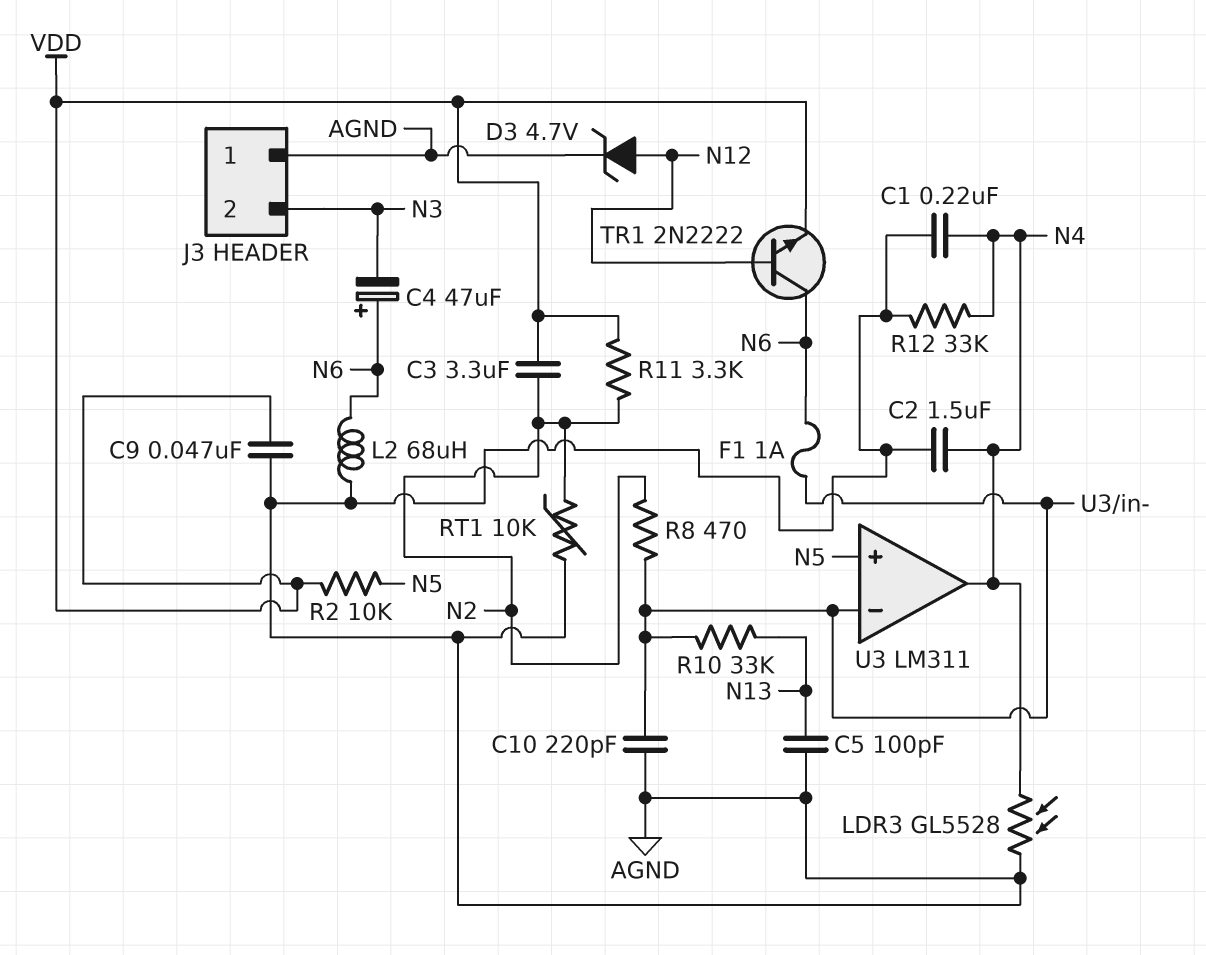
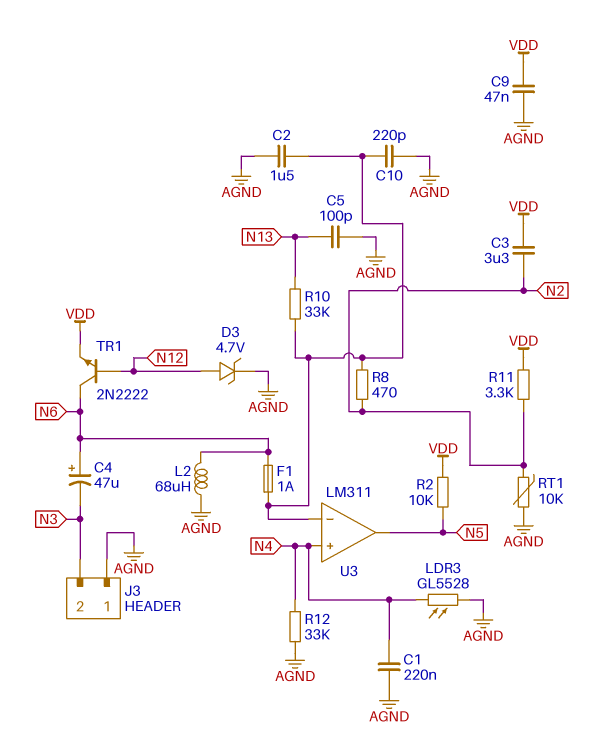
C2: 1.5uF (AGND, N4) -> 1.5uF (AGND, U3/in-)
U3 pin in+: N5 -> N4
U3 pin out: N4 -> N5

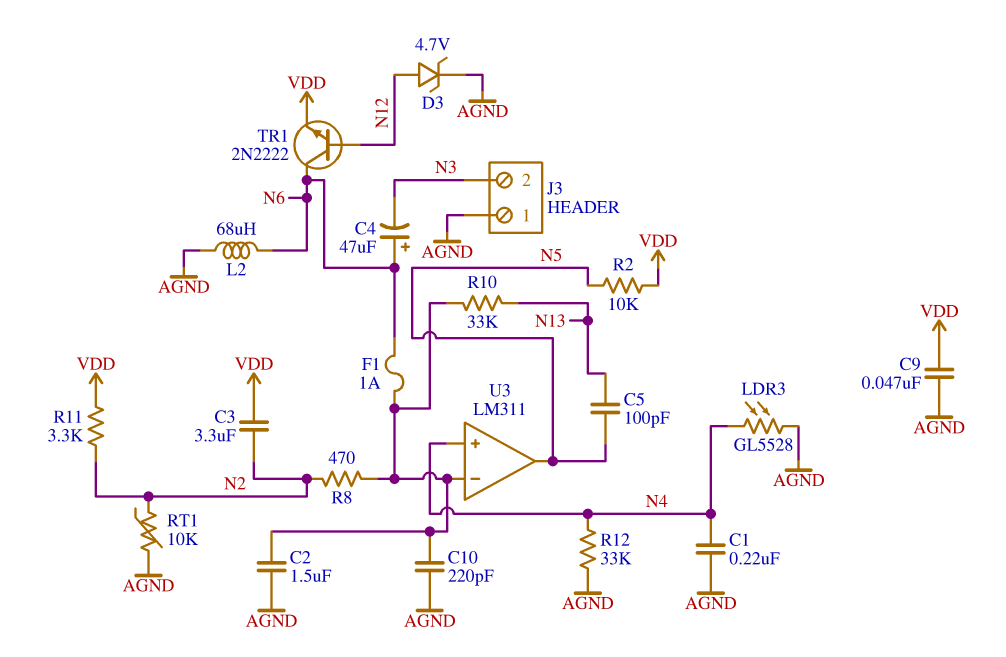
C5: 100pF (AGND, N13) -> 100pF (N5, N13)

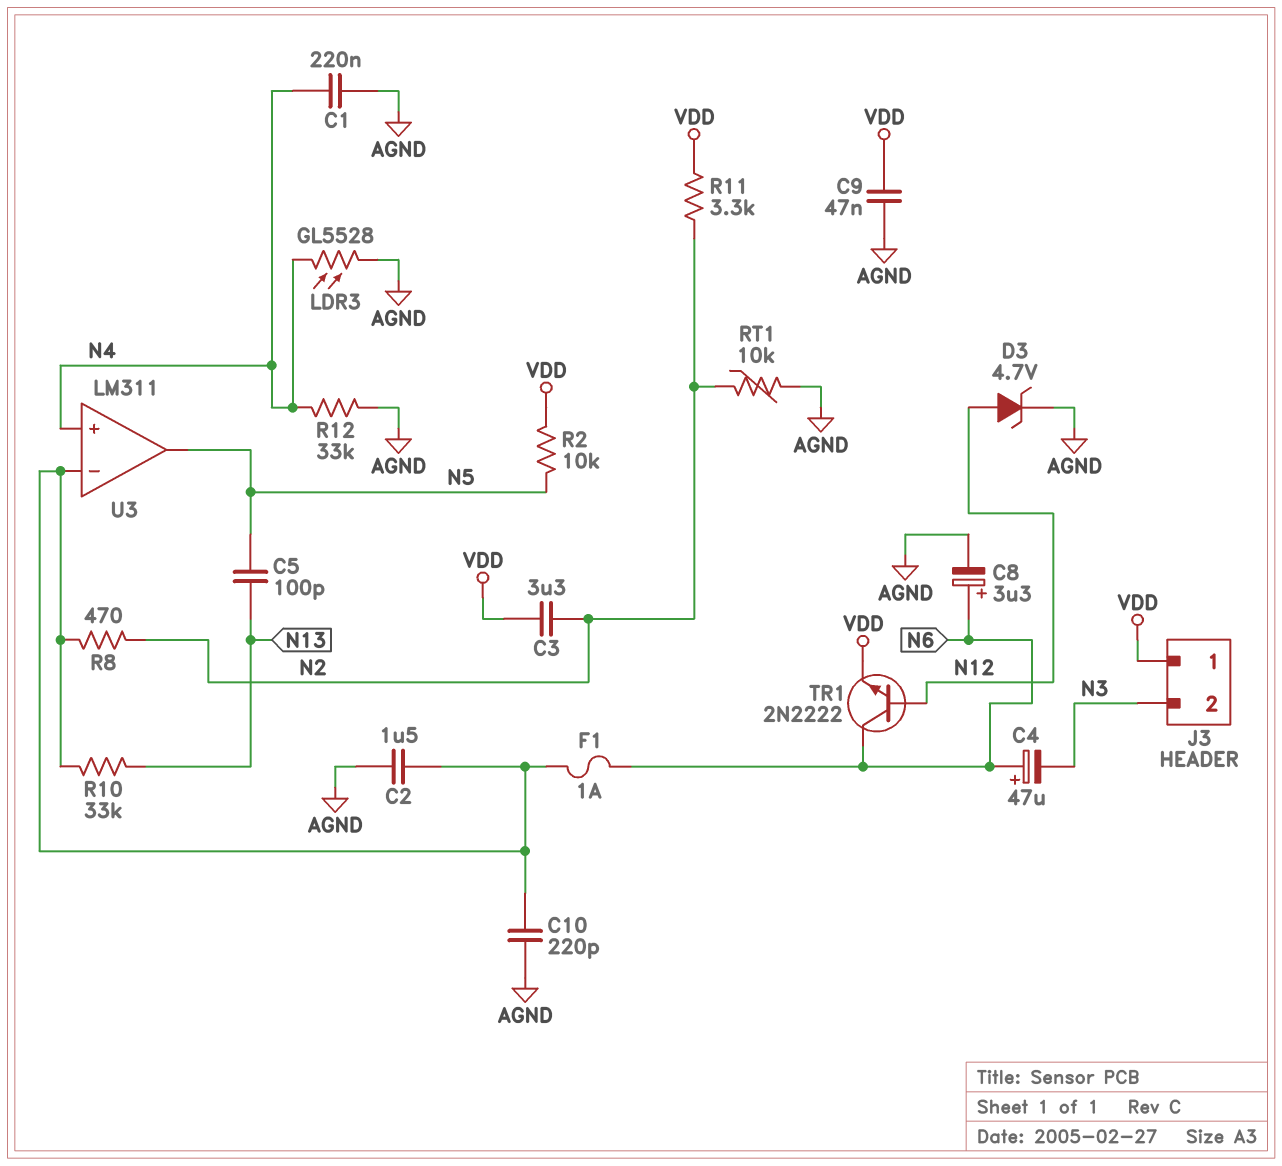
C8: none -> 3.3uF (plus N6, minus AGND)
J3 pin 1: AGND -> VDD
L2: 68uH (AGND, N6) -> none

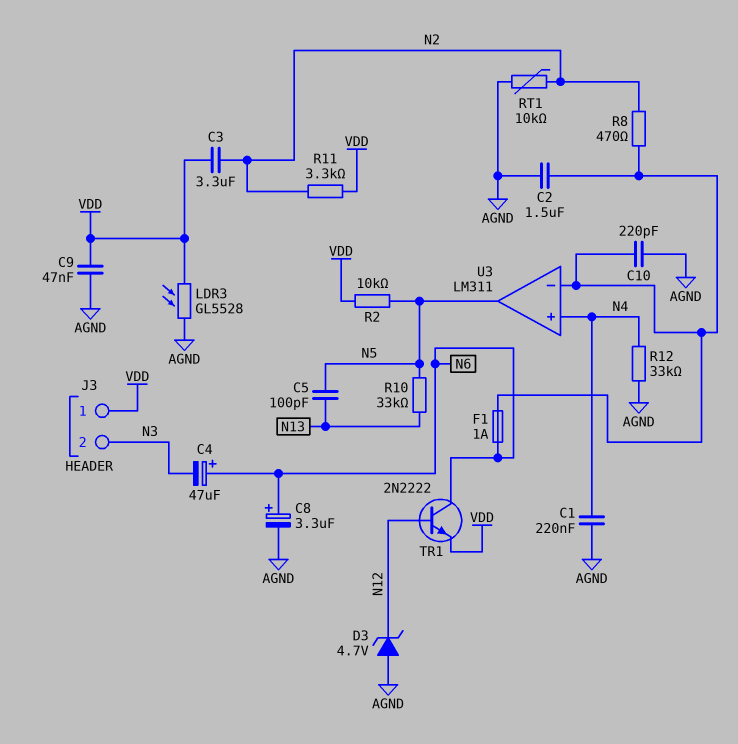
D3: zener 4.7V (A N12, K AGND) -> zener 4.7V (A AGND, K N12)
LDR3: GL5528 (AGND, N4) -> GL5528 (AGND, VDD)
R10: 33k (N13, U3/in-) -> 33k (N5, N13)

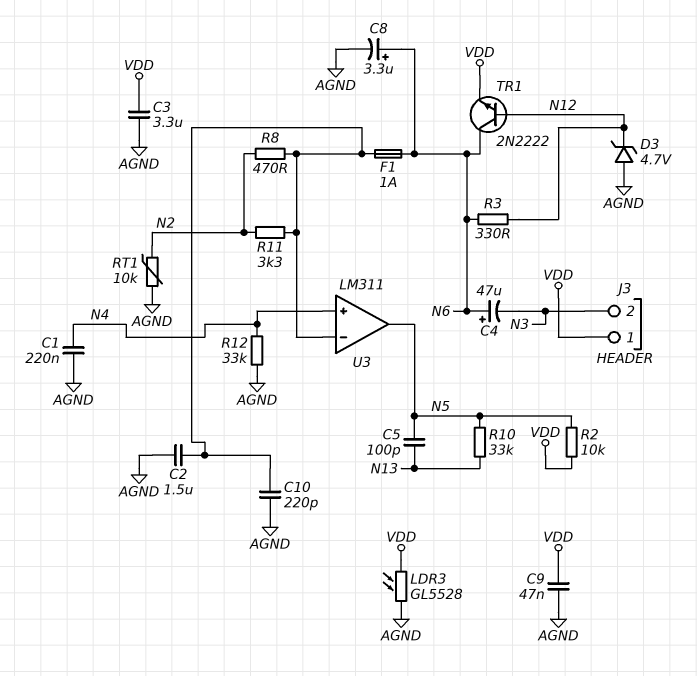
C3: 3.3uF (N2, VDD) -> 3.3uF (AGND, VDD)
R3: none -> 330 (N6, N12)
R11: 3.3k (N2, VDD) -> 3.3k (N2, U3/in-)

